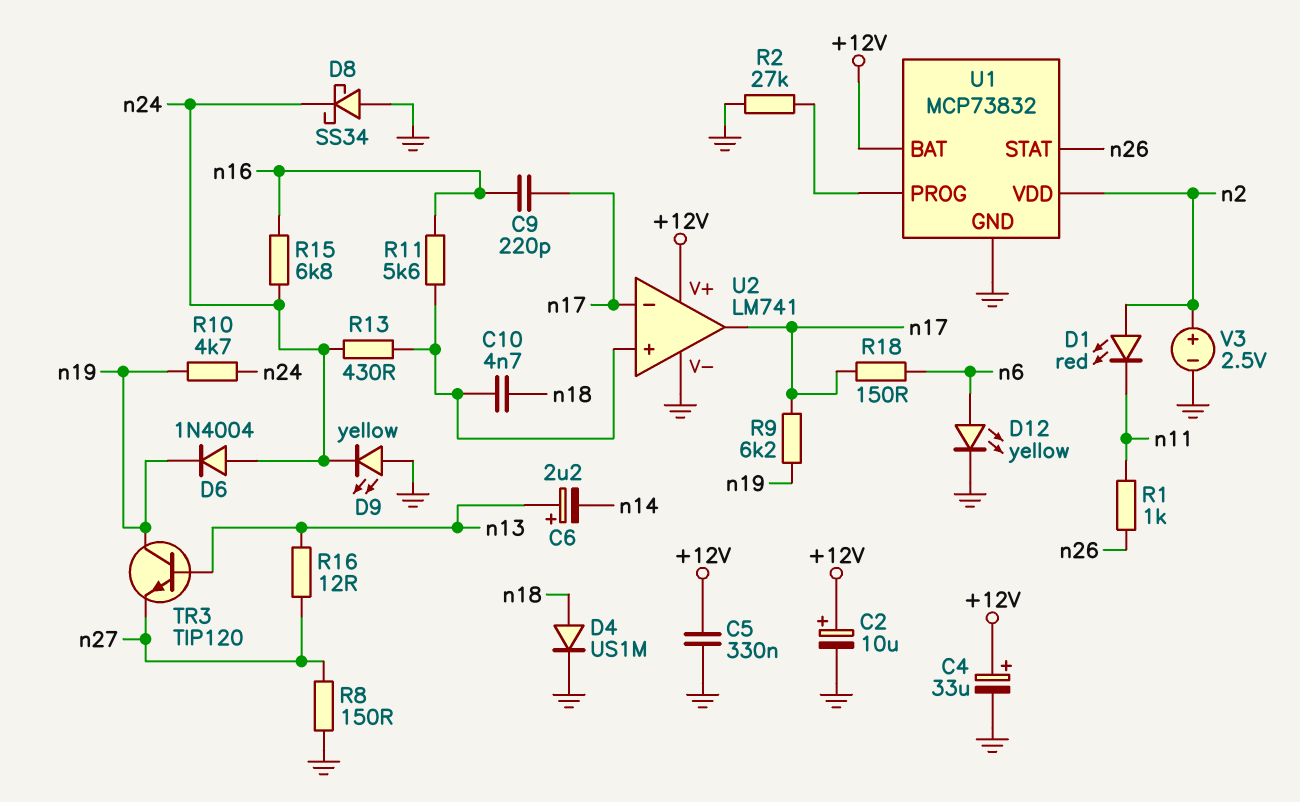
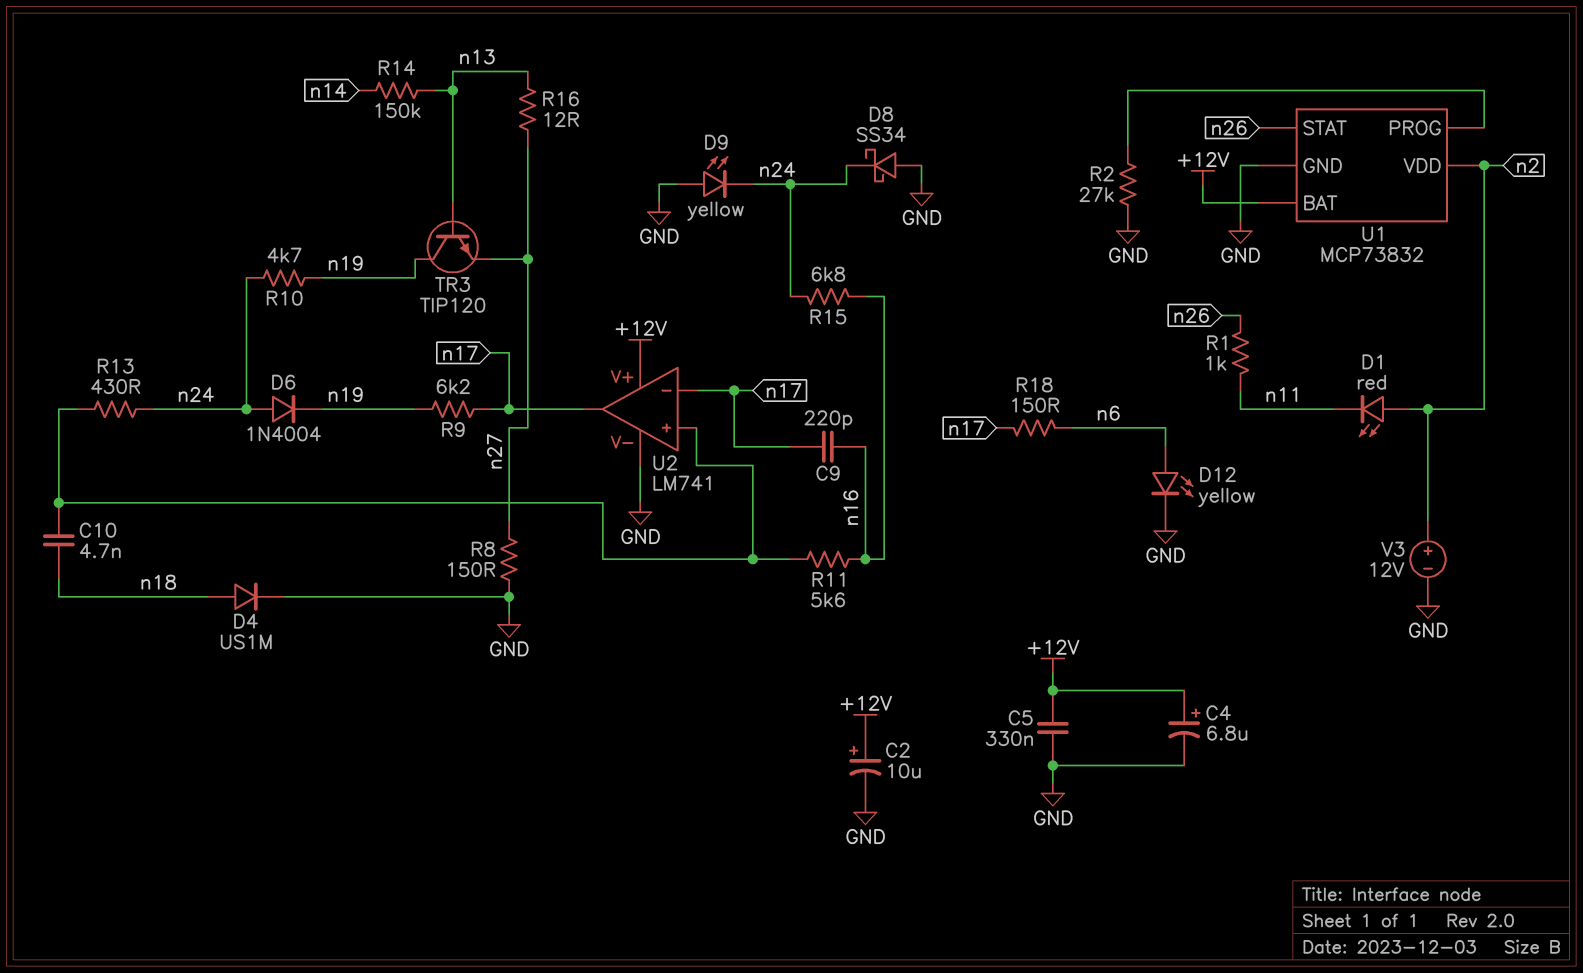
C4: 33uF (plus +12V, minus GND) -> 6.8uF (plus +12V, minus GND)
C6: 2.2uF (plus n13, minus n14) -> none
R14: none -> 150k (n13, n14)
V3: 2.5V (plus n2, minus GND) -> 12V (plus n2, minus GND)

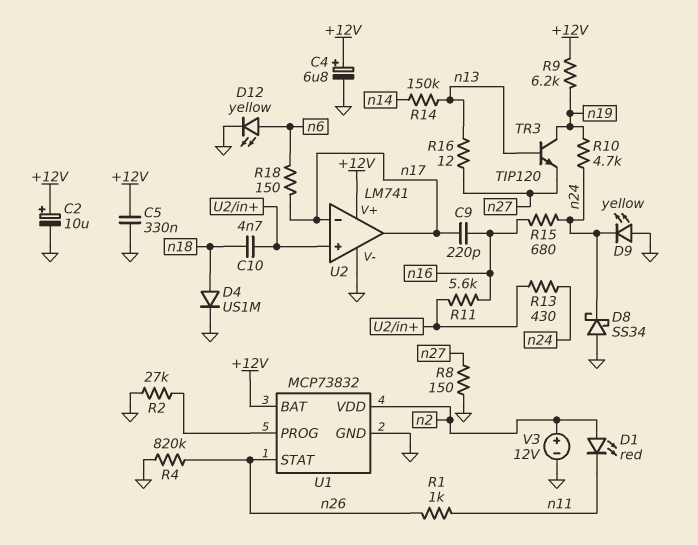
D6: diode 1N4004 (A n24, K n19) -> none
R4: none -> 820k (GND, n26)
R9: 6.2k (n17, n19) -> 6.2k (+12V, n19)
R15: 6.8k (n16, n24) -> 680 (n16, n24)

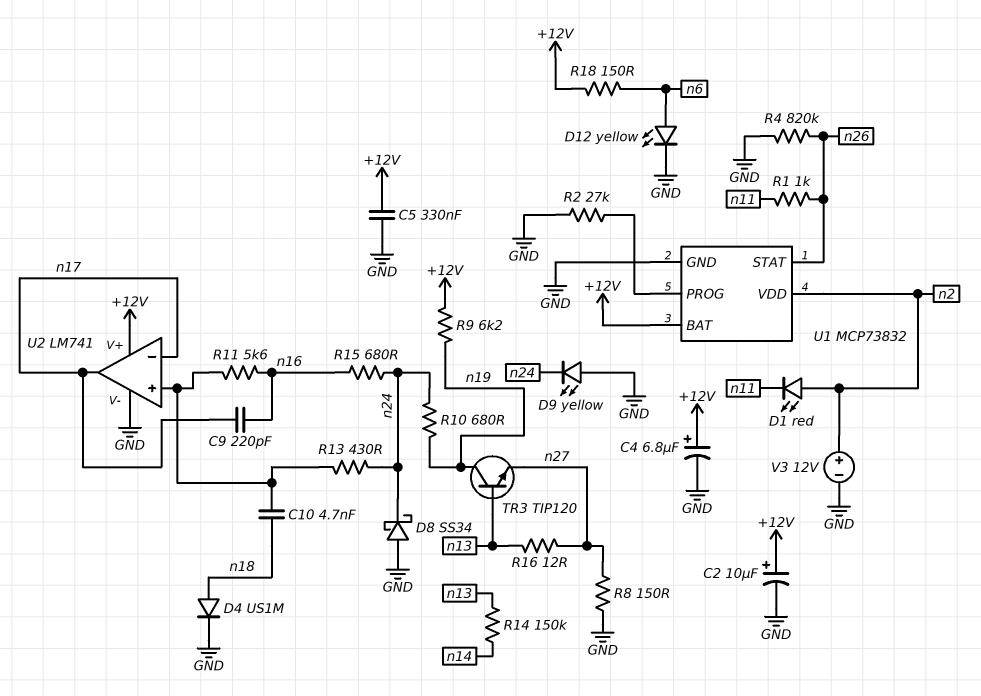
R10: 4.7k (n19, n24) -> 680 (n19, n24)
R18: 150 (n6, n17) -> 150 (+12V, n6)

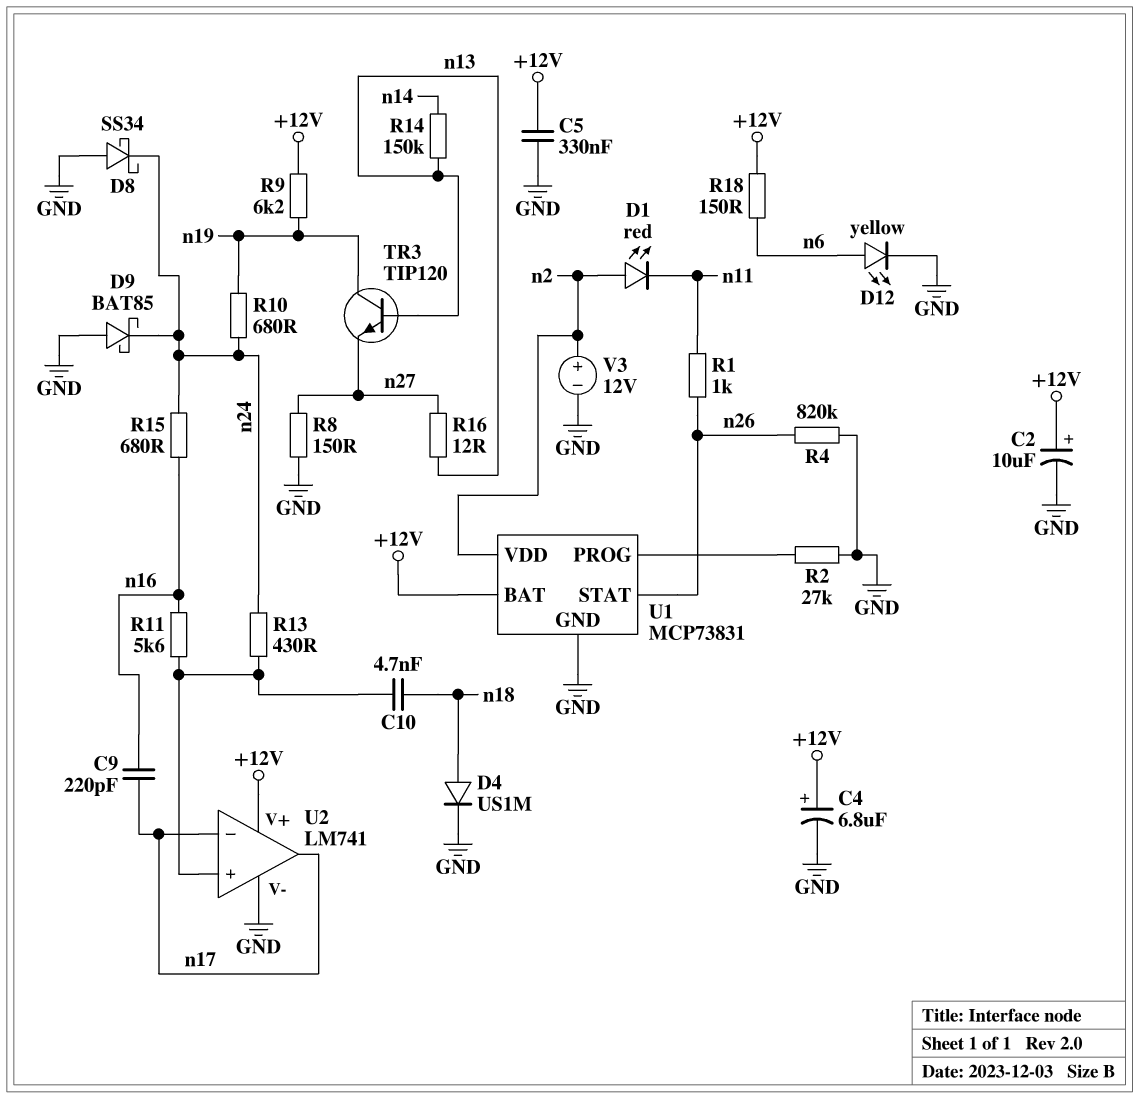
D9: LED yellow (A GND, K n24) -> schottky BAT85 (A GND, K n24)
U1: MCP73832 -> MCP73831

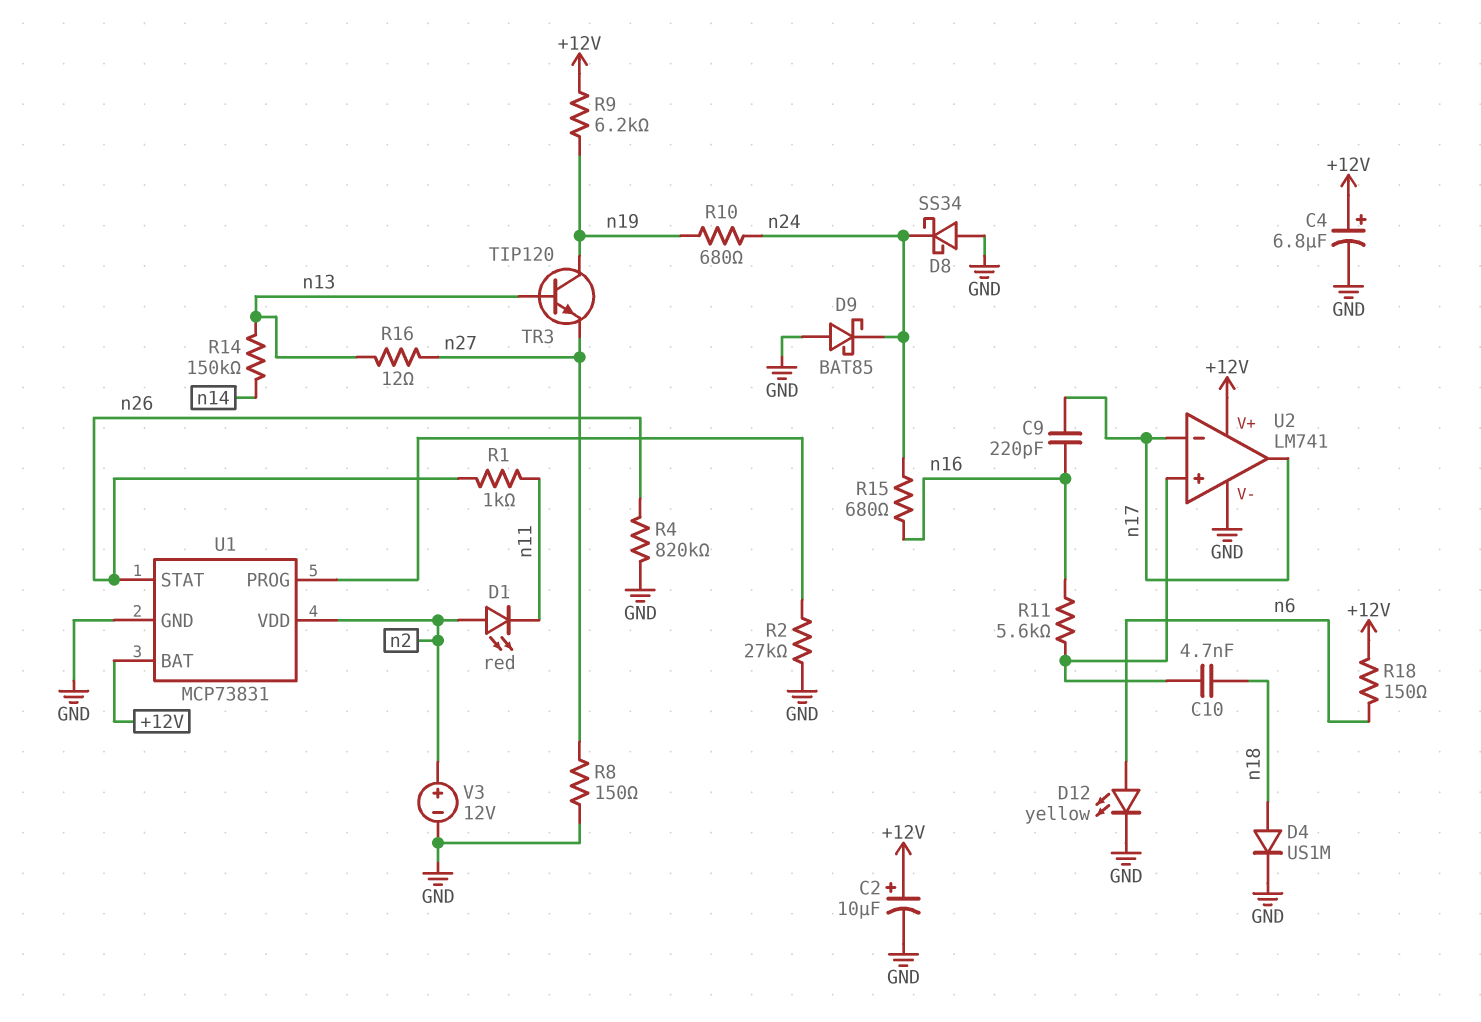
C5: 330nF (+12V, GND) -> none
R13: 430 (U2/in+, n24) -> none

